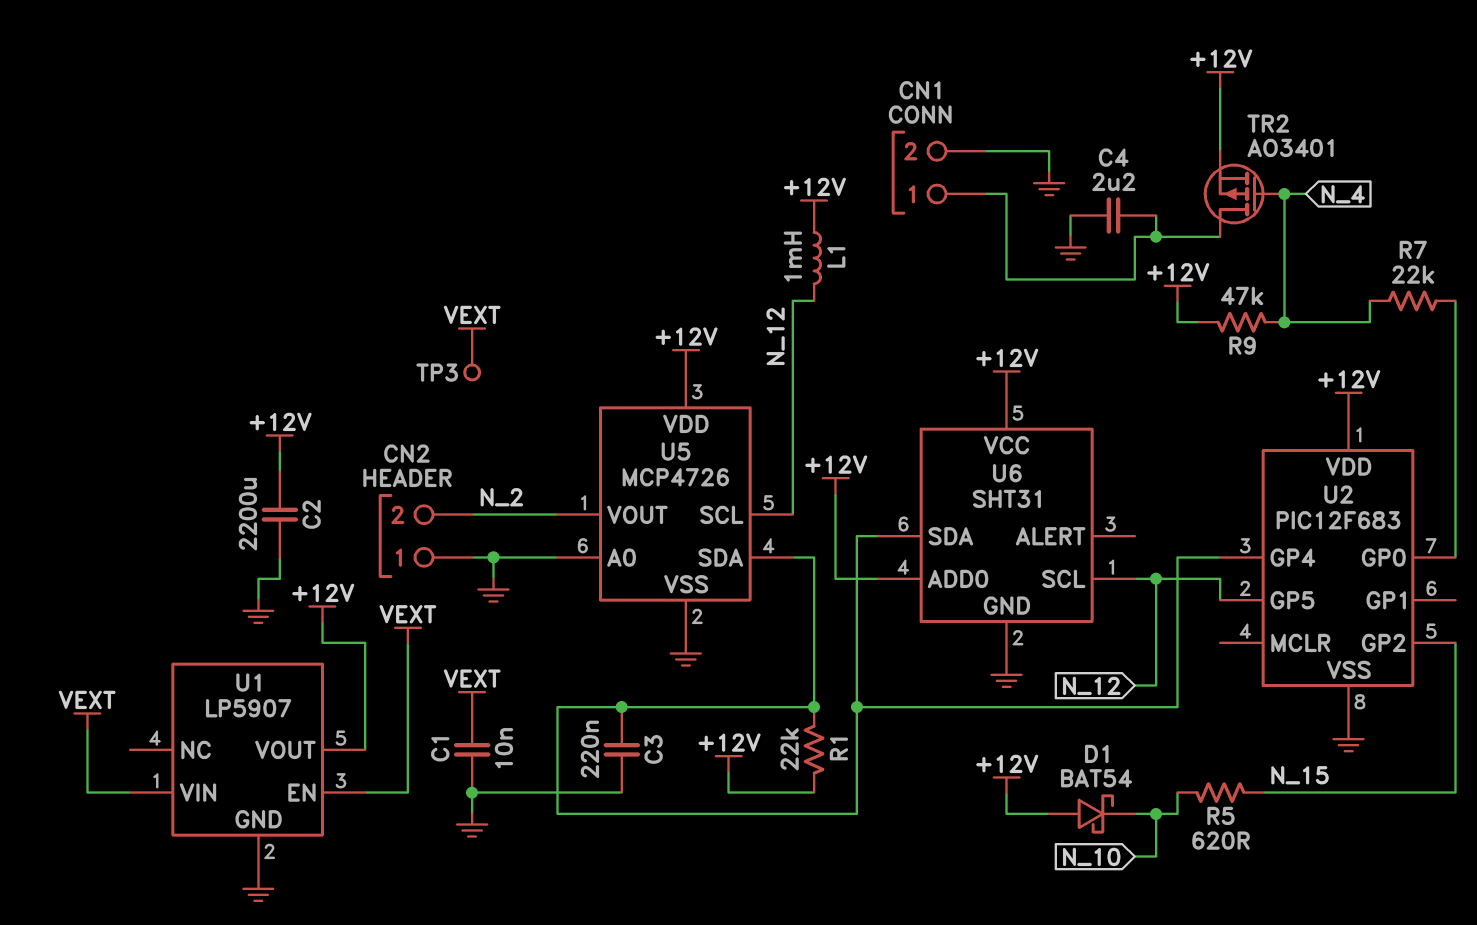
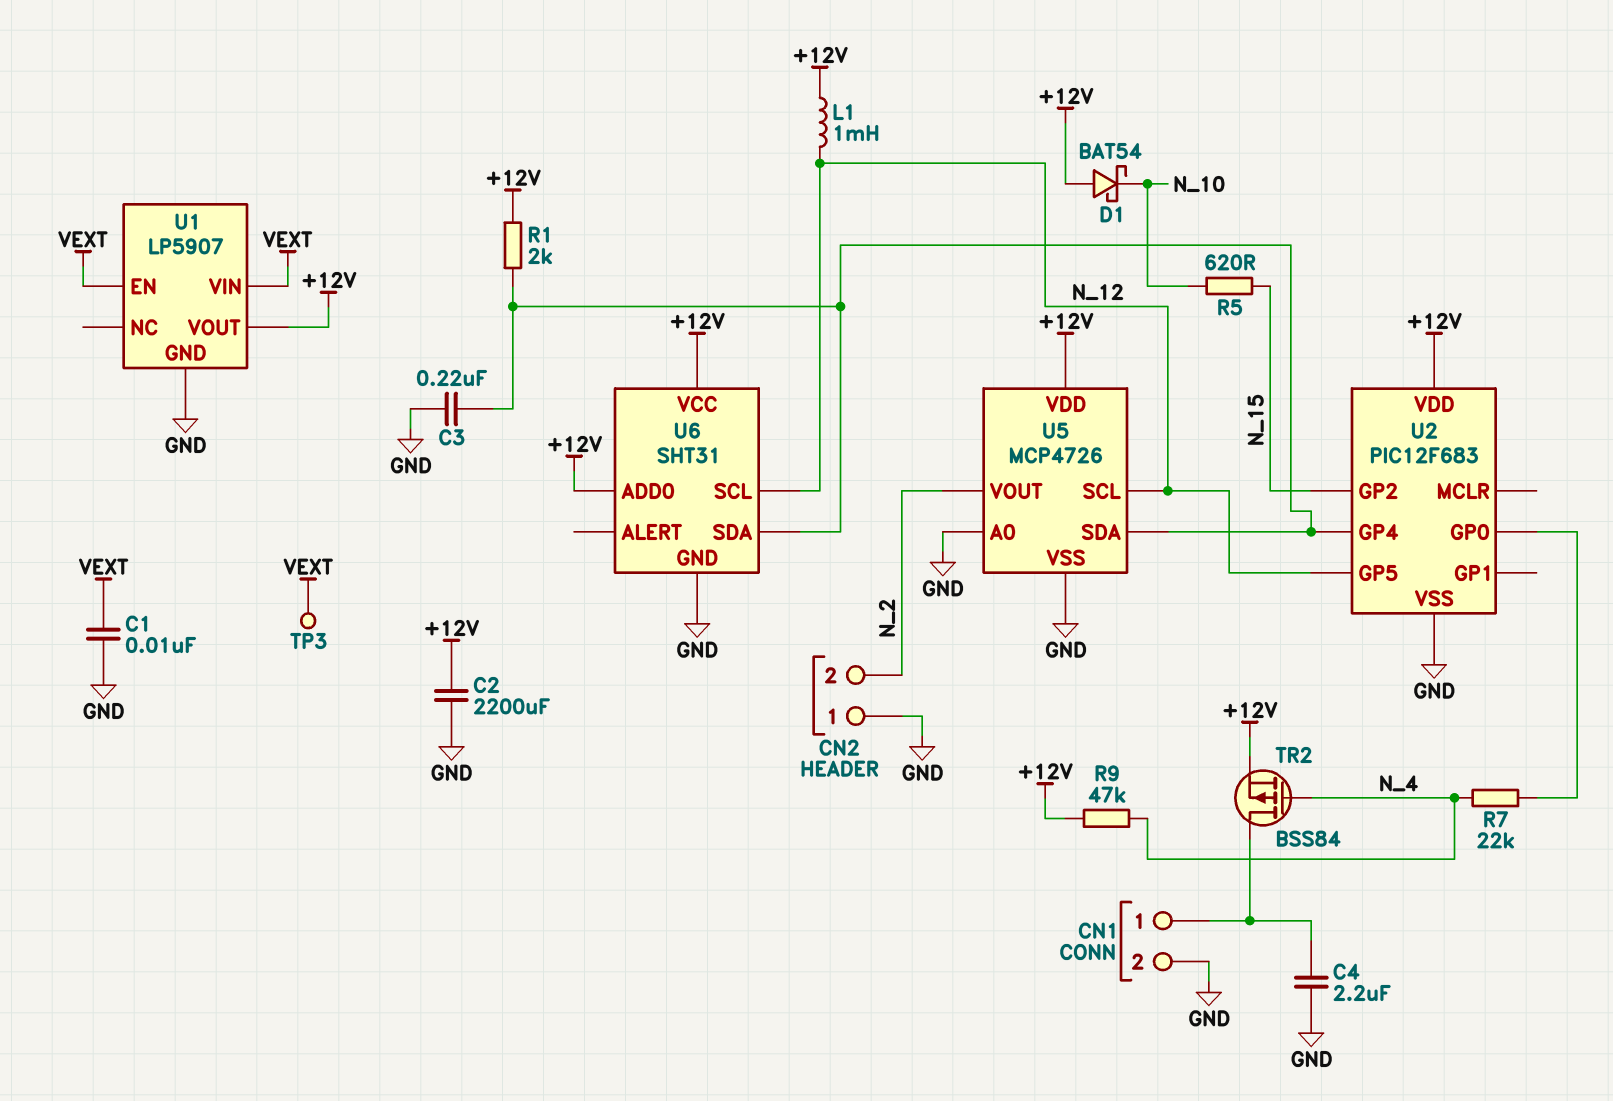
R1: 22k (+12V, U2/GP4) -> 2k (+12V, U2/GP4)
TR2: PMOS AO3401 (G N_4, D CN1/1, S +12V) -> PMOS BSS84 (G N_4, D CN1/1, S +12V)

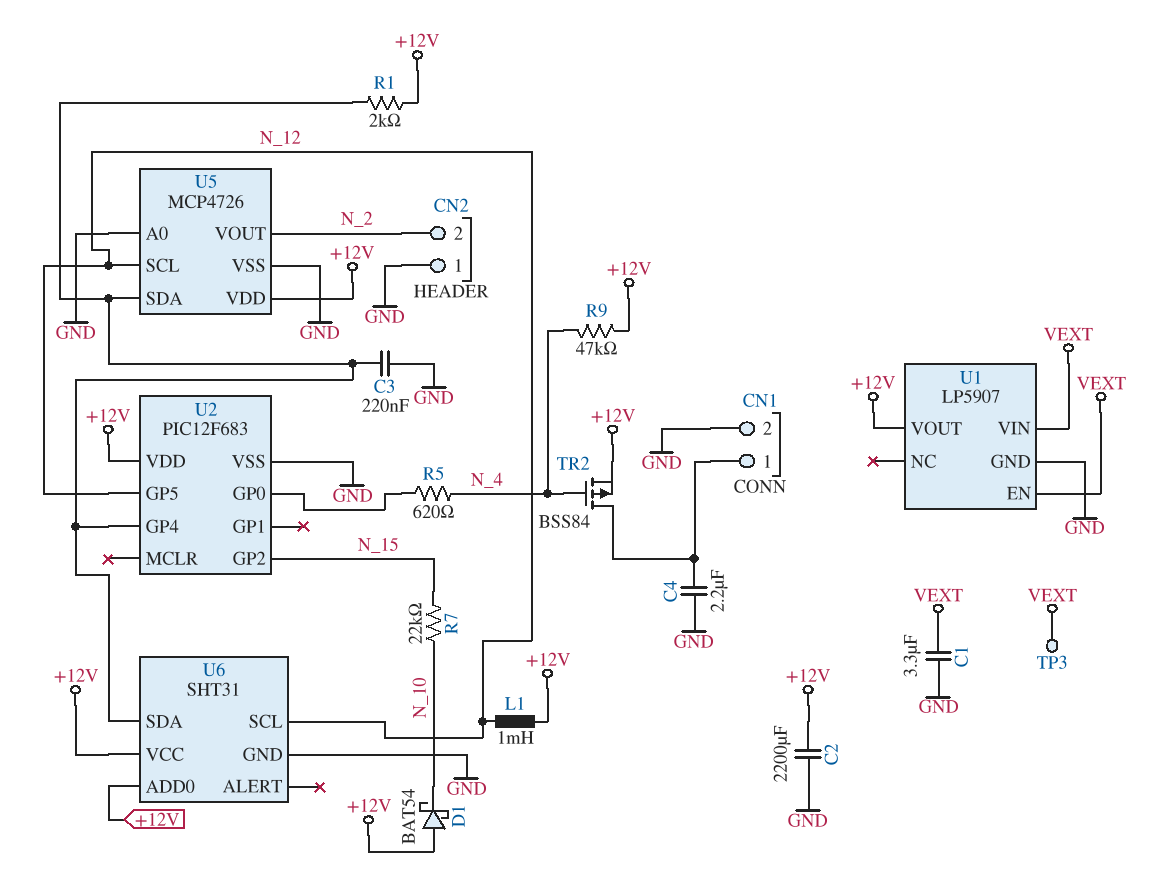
C1: 10nF (GND, VEXT) -> 3.3uF (GND, VEXT)
R5: 620 (N_10, N_15) -> 620 (N_4, U2/GP0)
R7: 22k (N_4, U2/GP0) -> 22k (N_10, N_15)

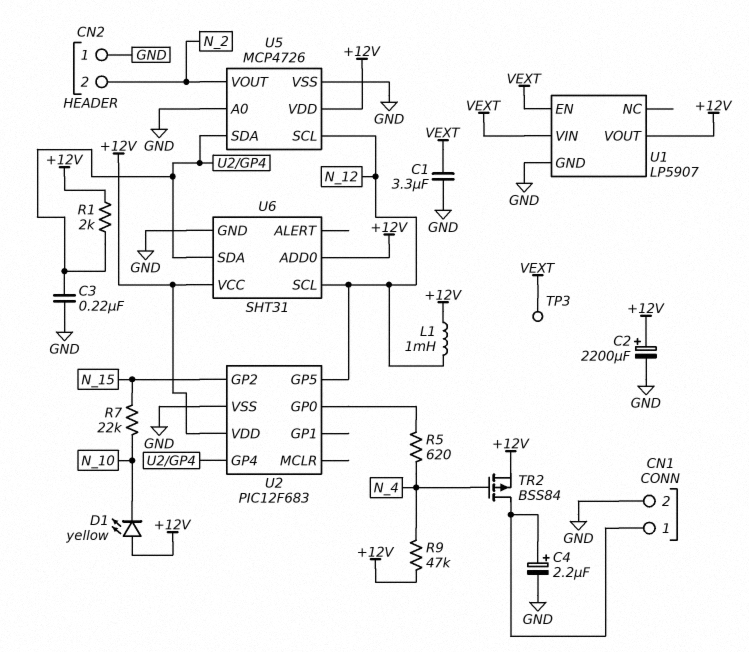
C2: 2200uF (+12V, GND) -> 2200uF (plus +12V, minus GND)
C4: 2.2uF (CN1/1, GND) -> 2.2uF (plus CN1/1, minus GND)
D1: schottky BAT54 (A +12V, K N_10) -> LED yellow (A +12V, K N_10)

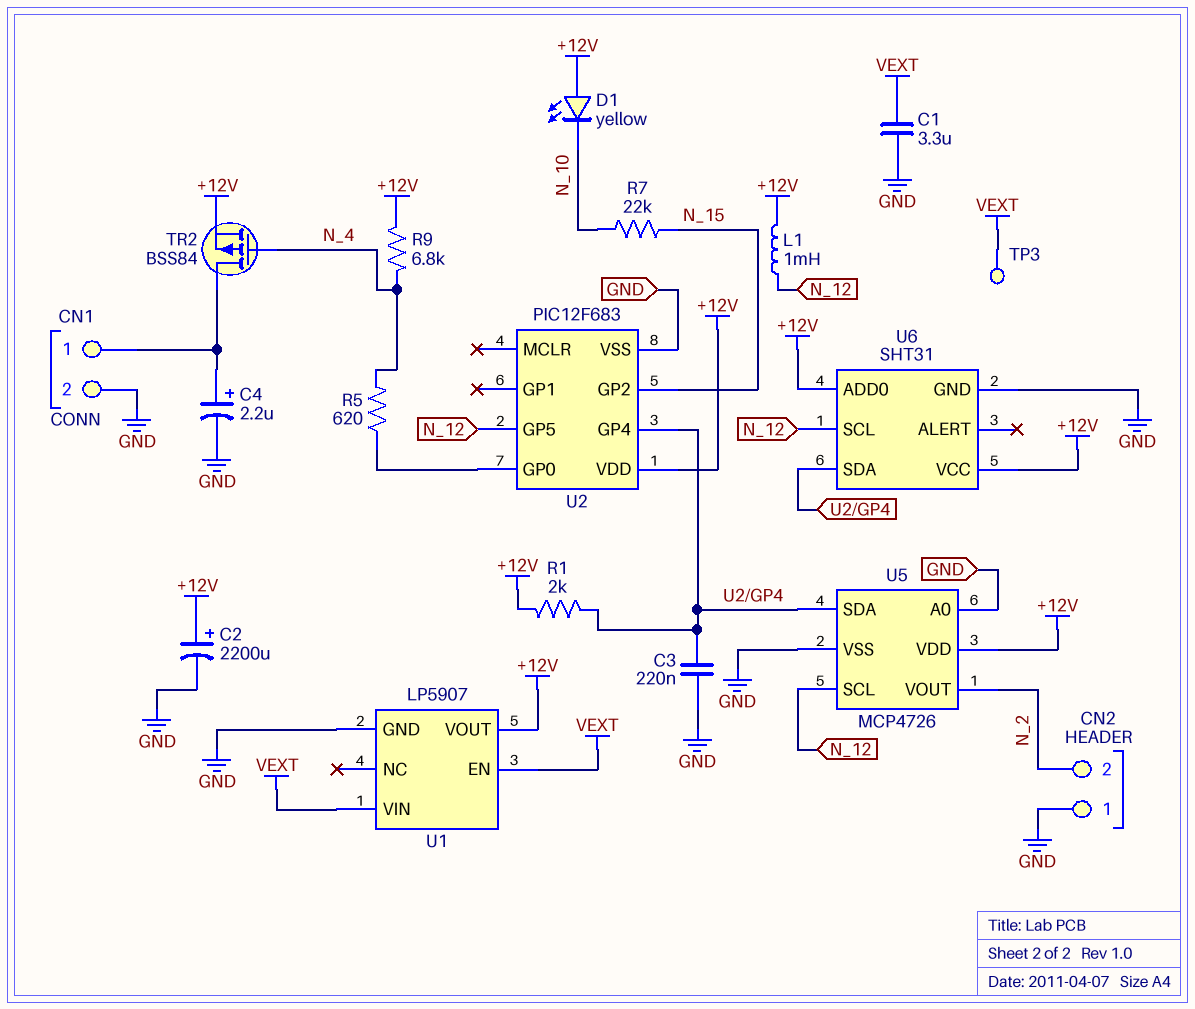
R9: 47k (+12V, N_4) -> 6.8k (+12V, N_4)

